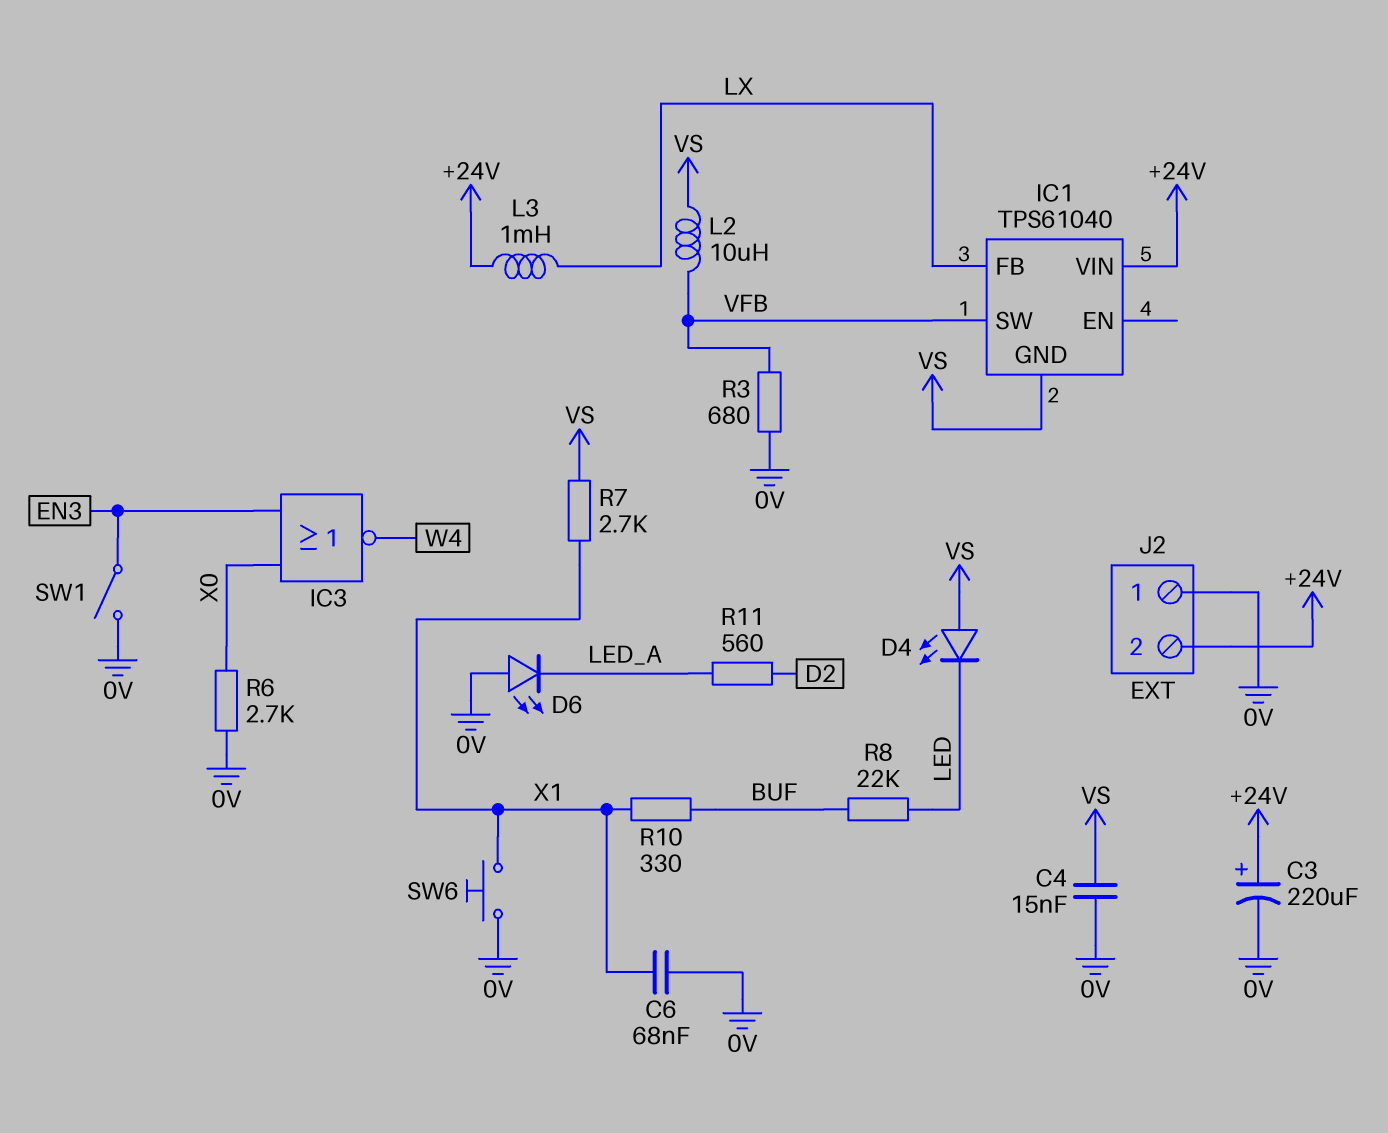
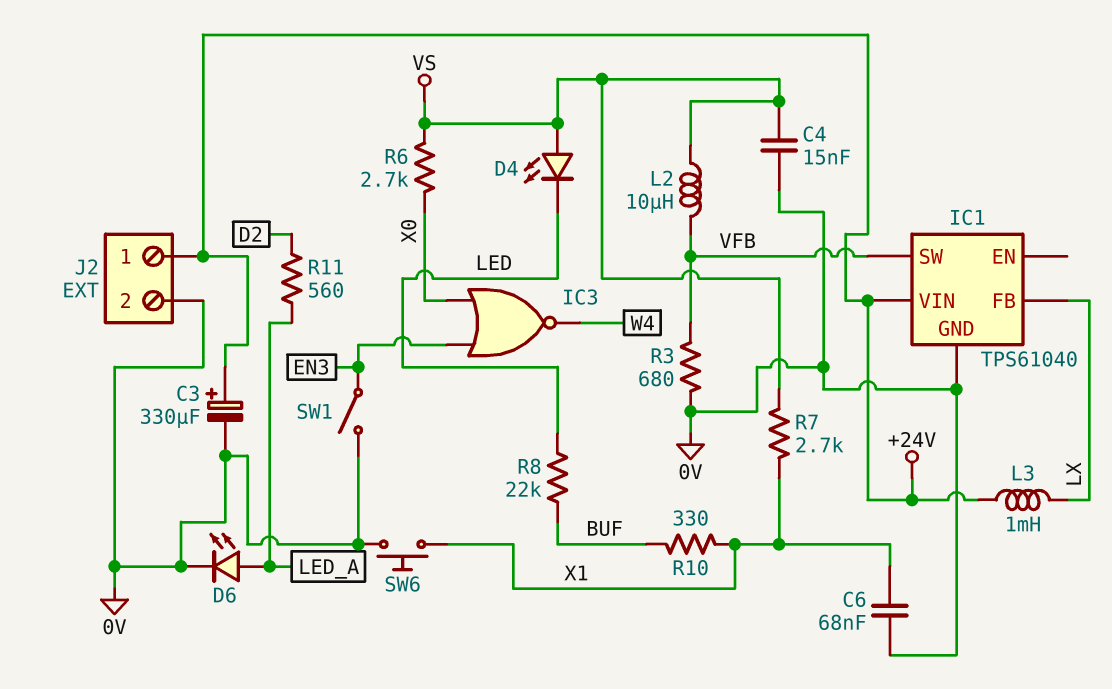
C3: 220uF (plus +24V, minus 0V) -> 330uF (plus +24V, minus 0V)
D6: LED (A 0V, K LED_A) -> LED (A LED_A, K 0V)
IC1 pin GND: VS -> 0V
J2 pin 1: 0V -> +24V
J2 pin 2: +24V -> 0V
R6: 2.7k (0V, X0) -> 2.7k (VS, X0)

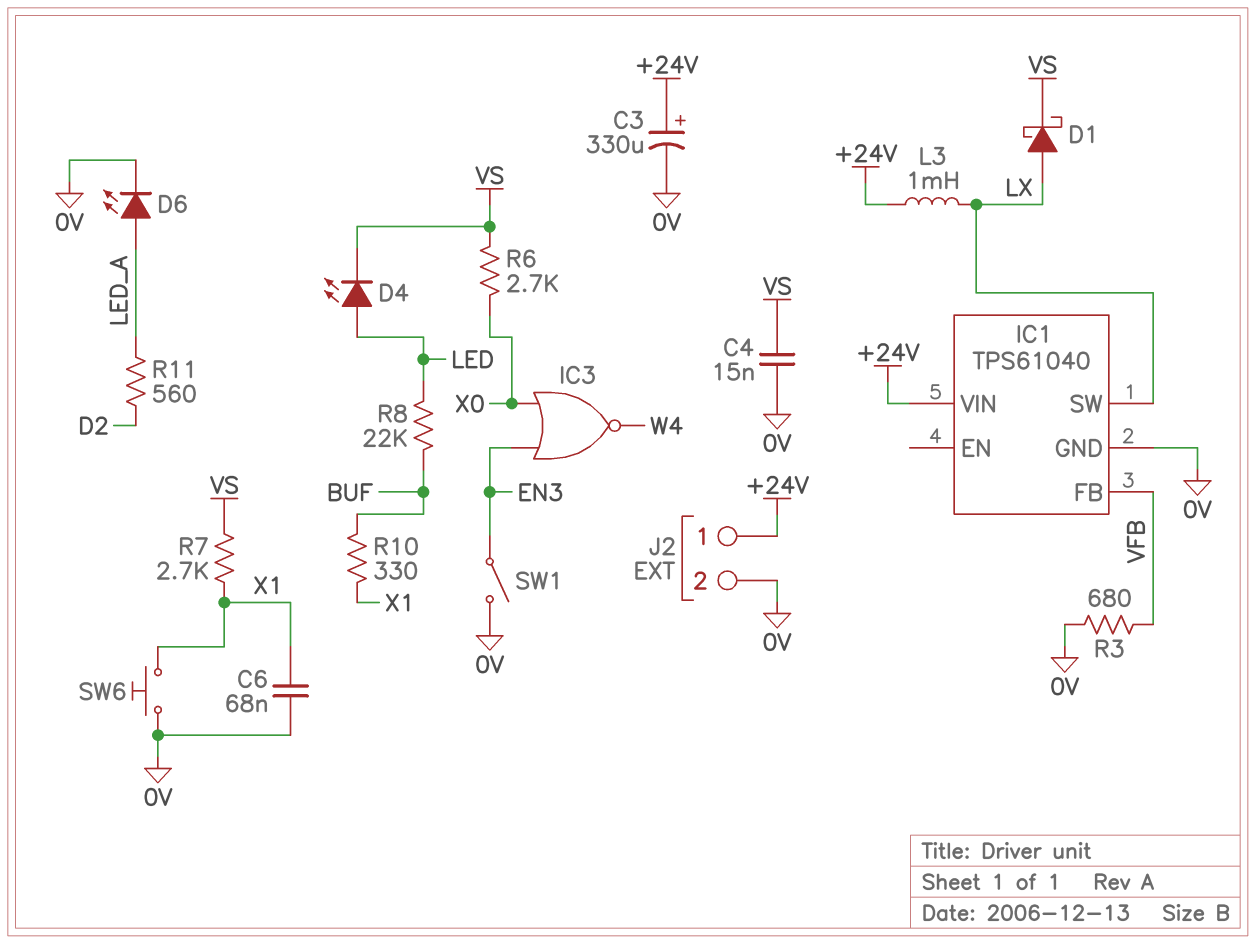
D1: none -> schottky (A LX, K VS)
D4: LED (A VS, K LED) -> LED (A LED, K VS)
IC1 pin FB: LX -> VFB
IC1 pin SW: VFB -> LX
L2: 10uH (VFB, VS) -> none

